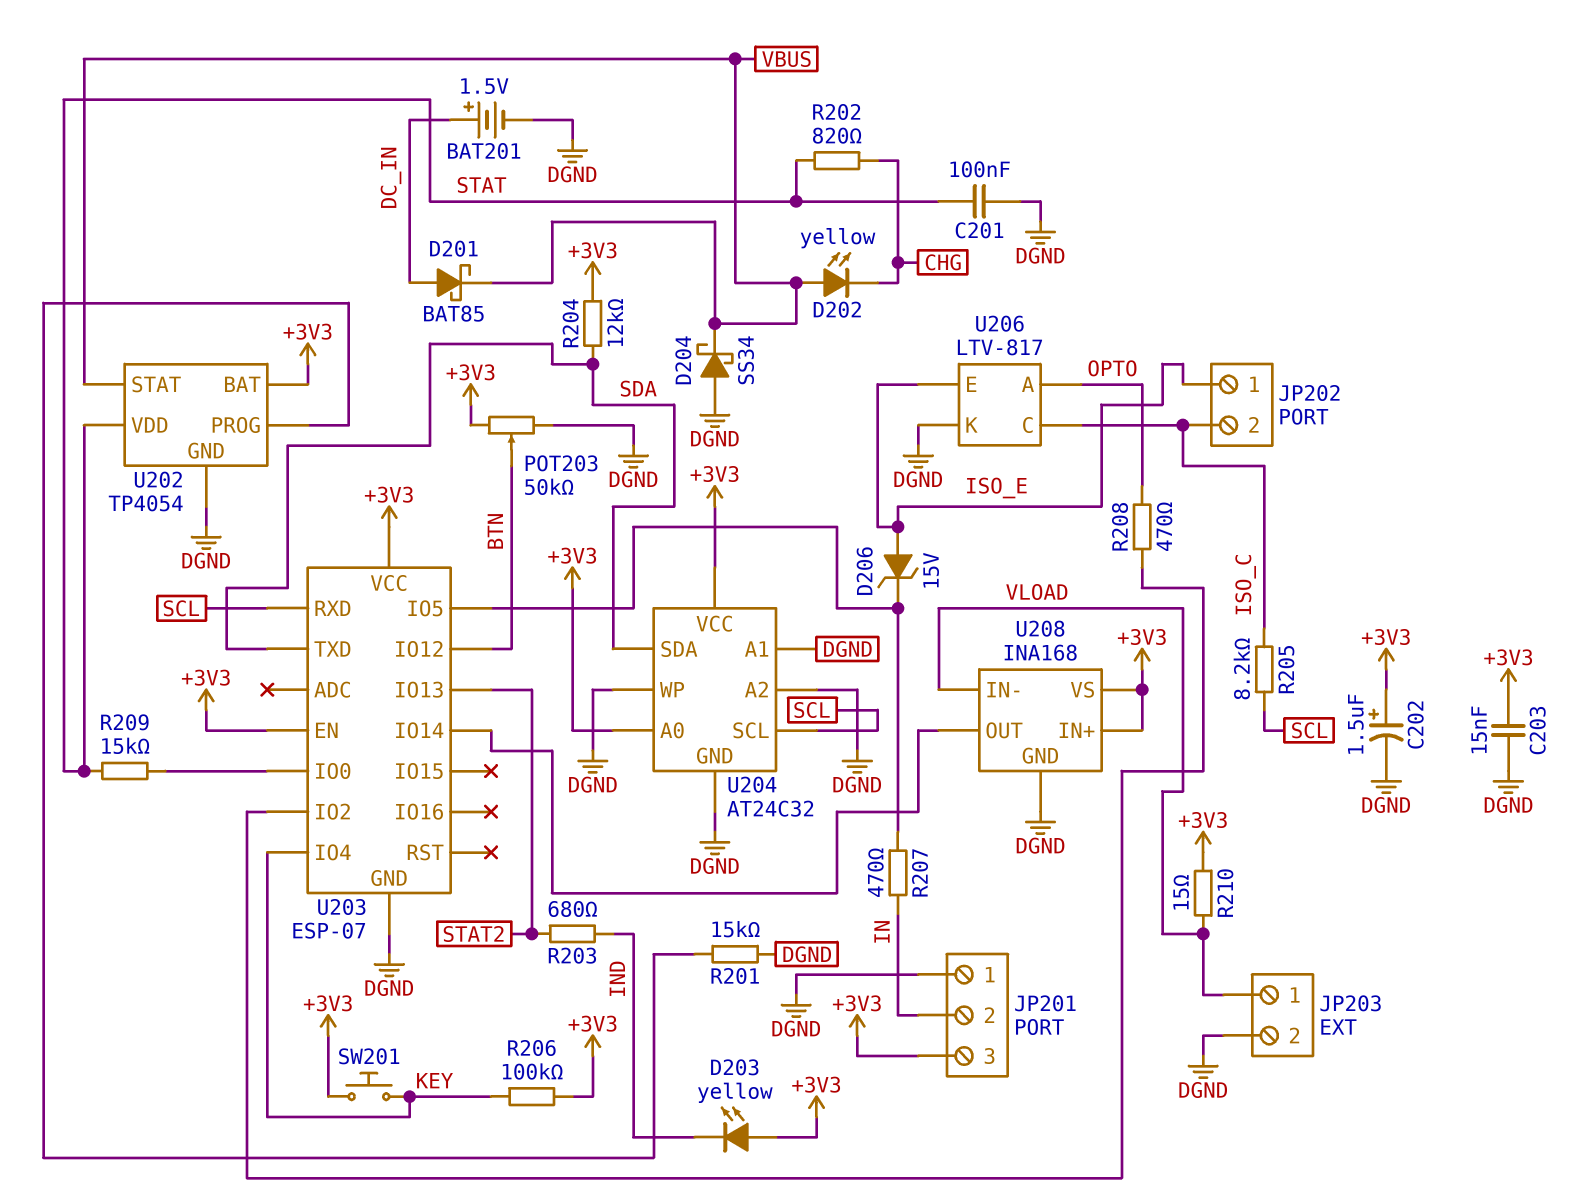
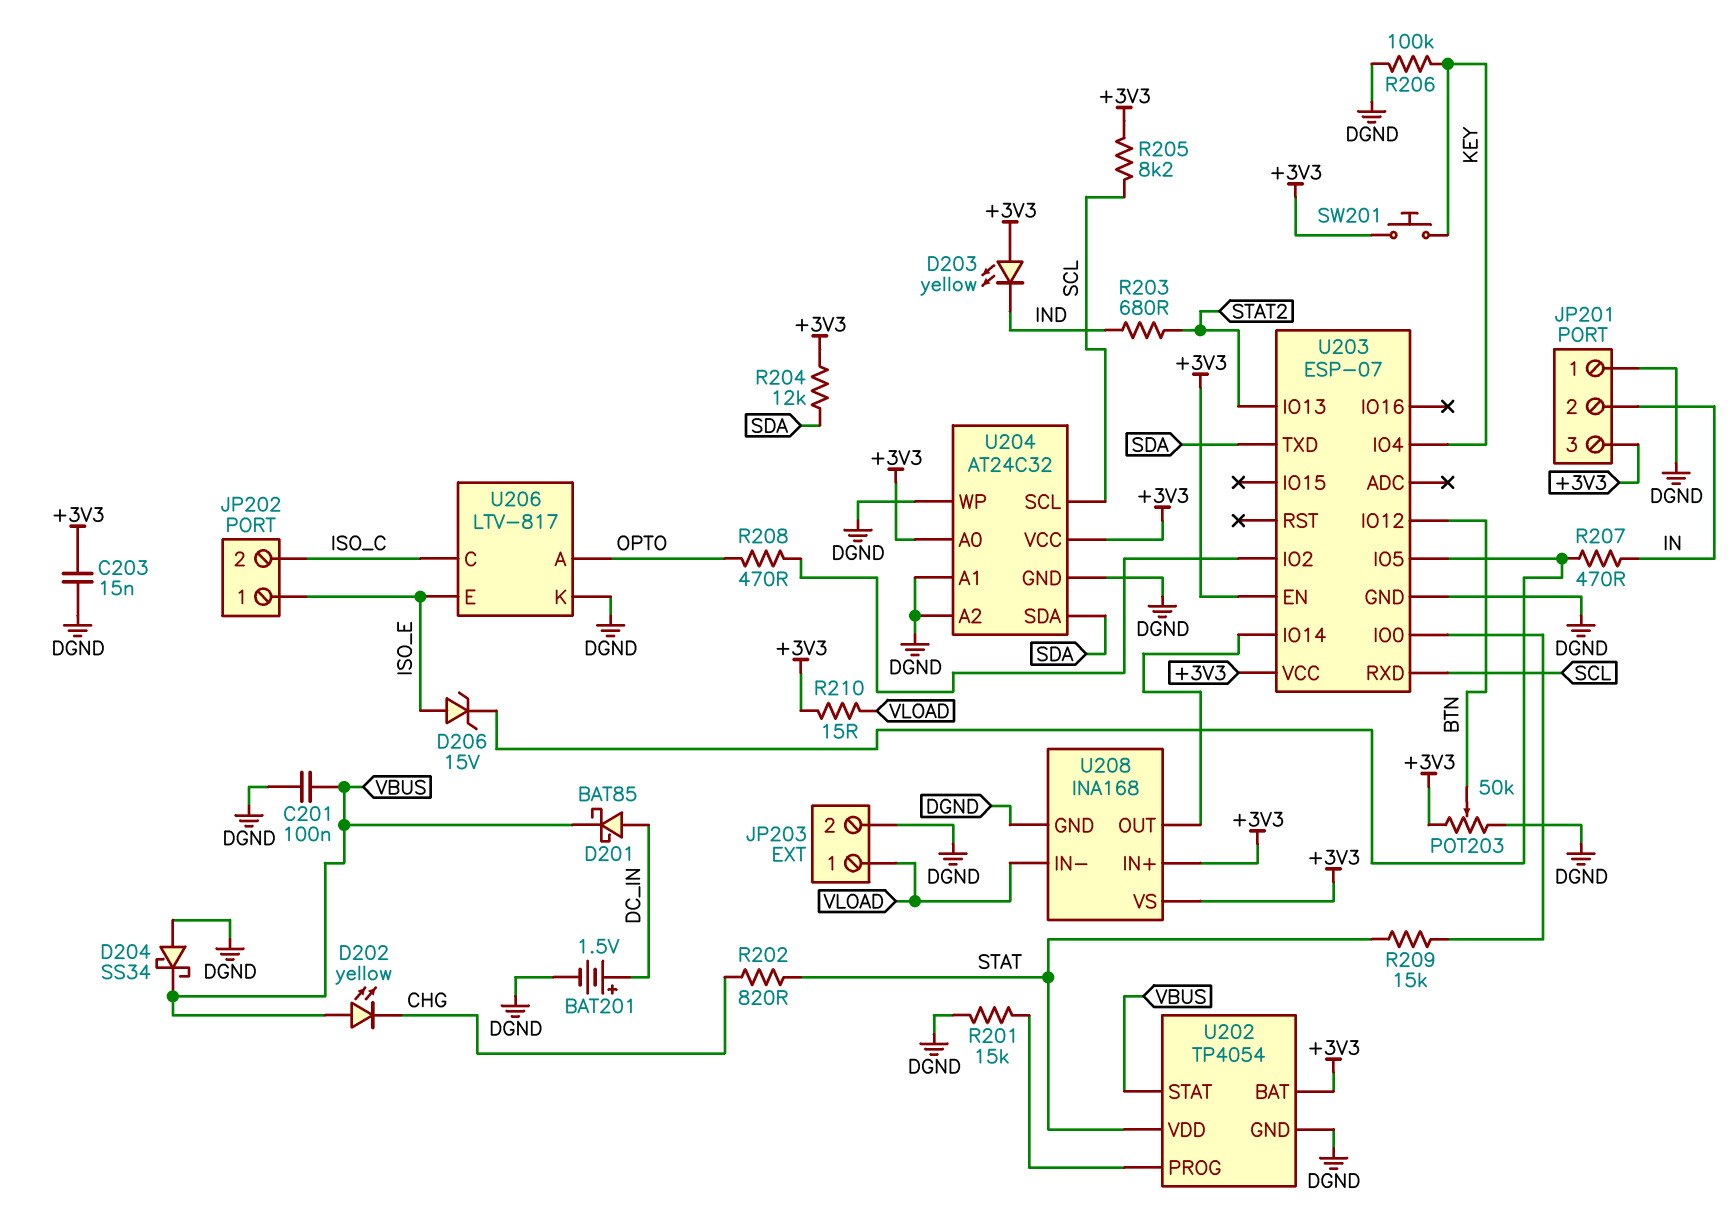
C201: 100nF (DGND, STAT) -> 100nF (DGND, VBUS)
C202: 1.5uF (plus +3V3, minus DGND) -> none
R205: 8.2k (ISO_C, SCL) -> 8.2k (+3V3, SCL)
R206: 100k (+3V3, KEY) -> 100k (DGND, KEY)

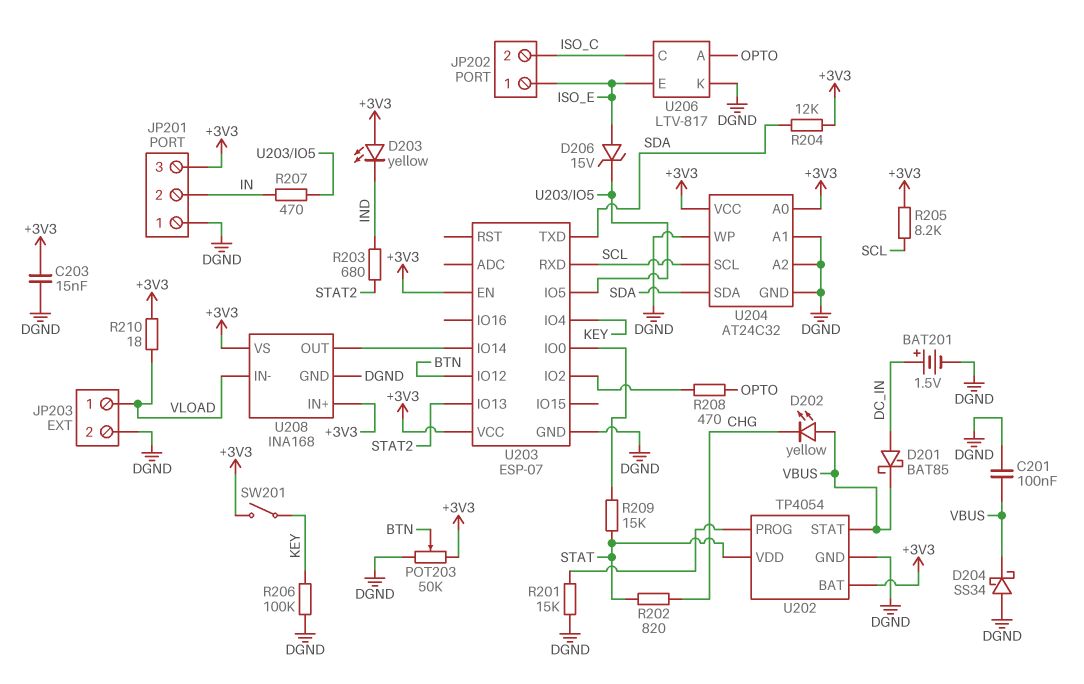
R210: 15 (+3V3, VLOAD) -> 18 (+3V3, VLOAD)
SW201: button (+3V3, KEY) -> switch (+3V3, KEY)

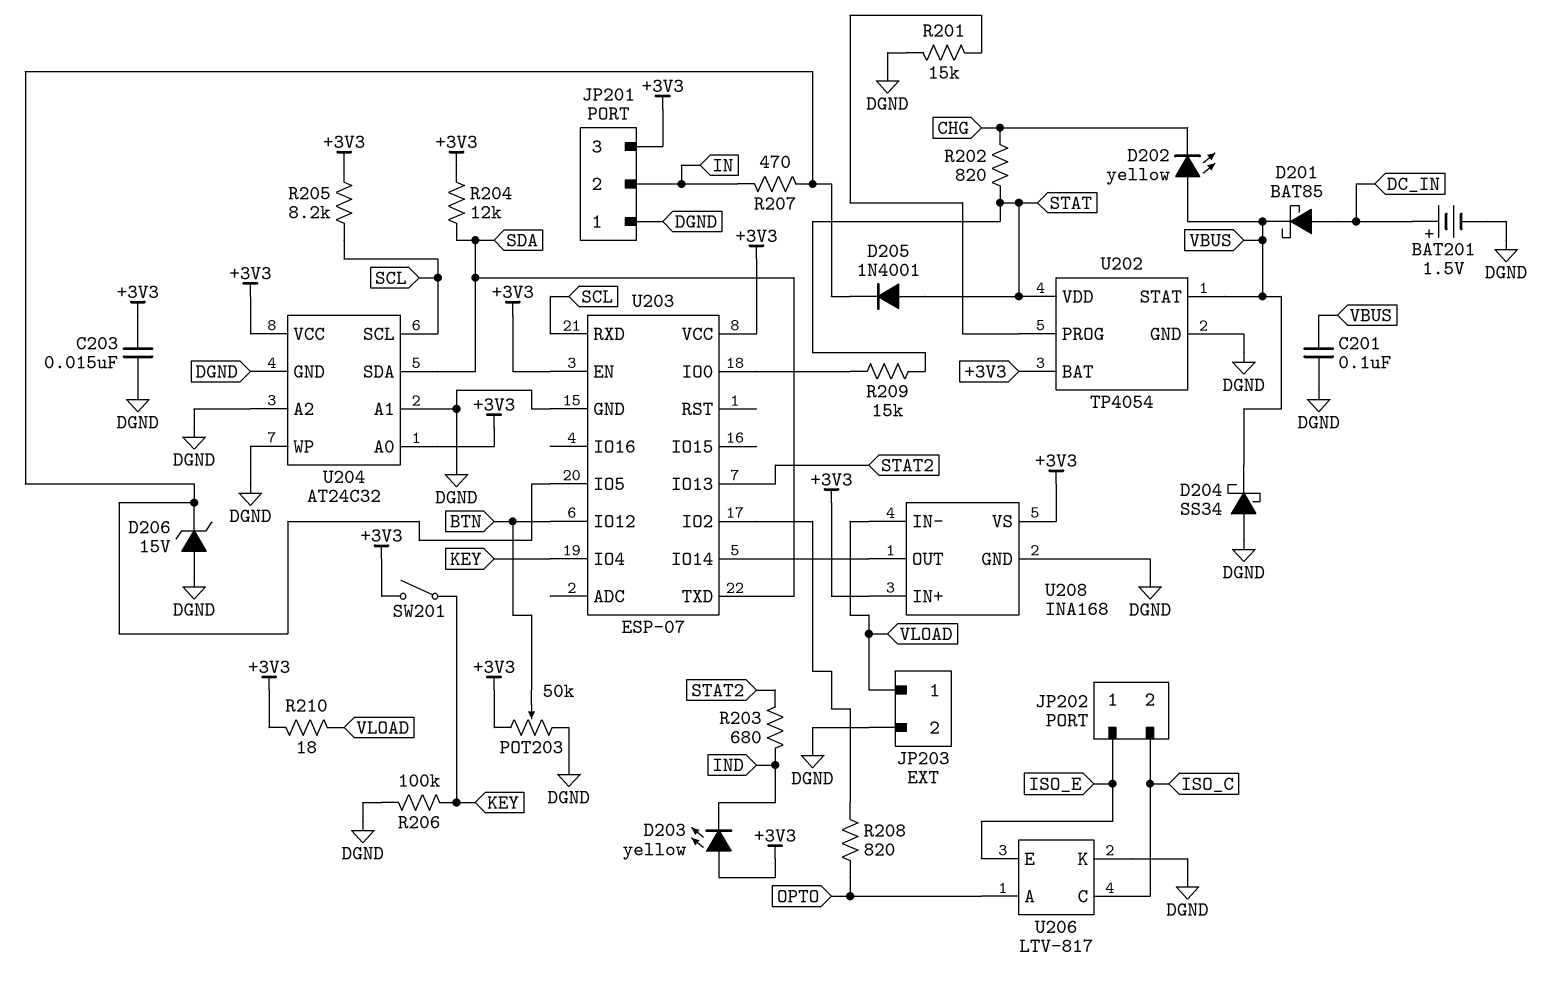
D205: none -> diode 1N4001 (A STAT, K U203/IO5)
D206: zener 15V (A ISO_E, K U203/IO5) -> zener 15V (A DGND, K U203/IO5)
R208: 470 (OPTO, U203/IO2) -> 820 (OPTO, U203/IO2)

